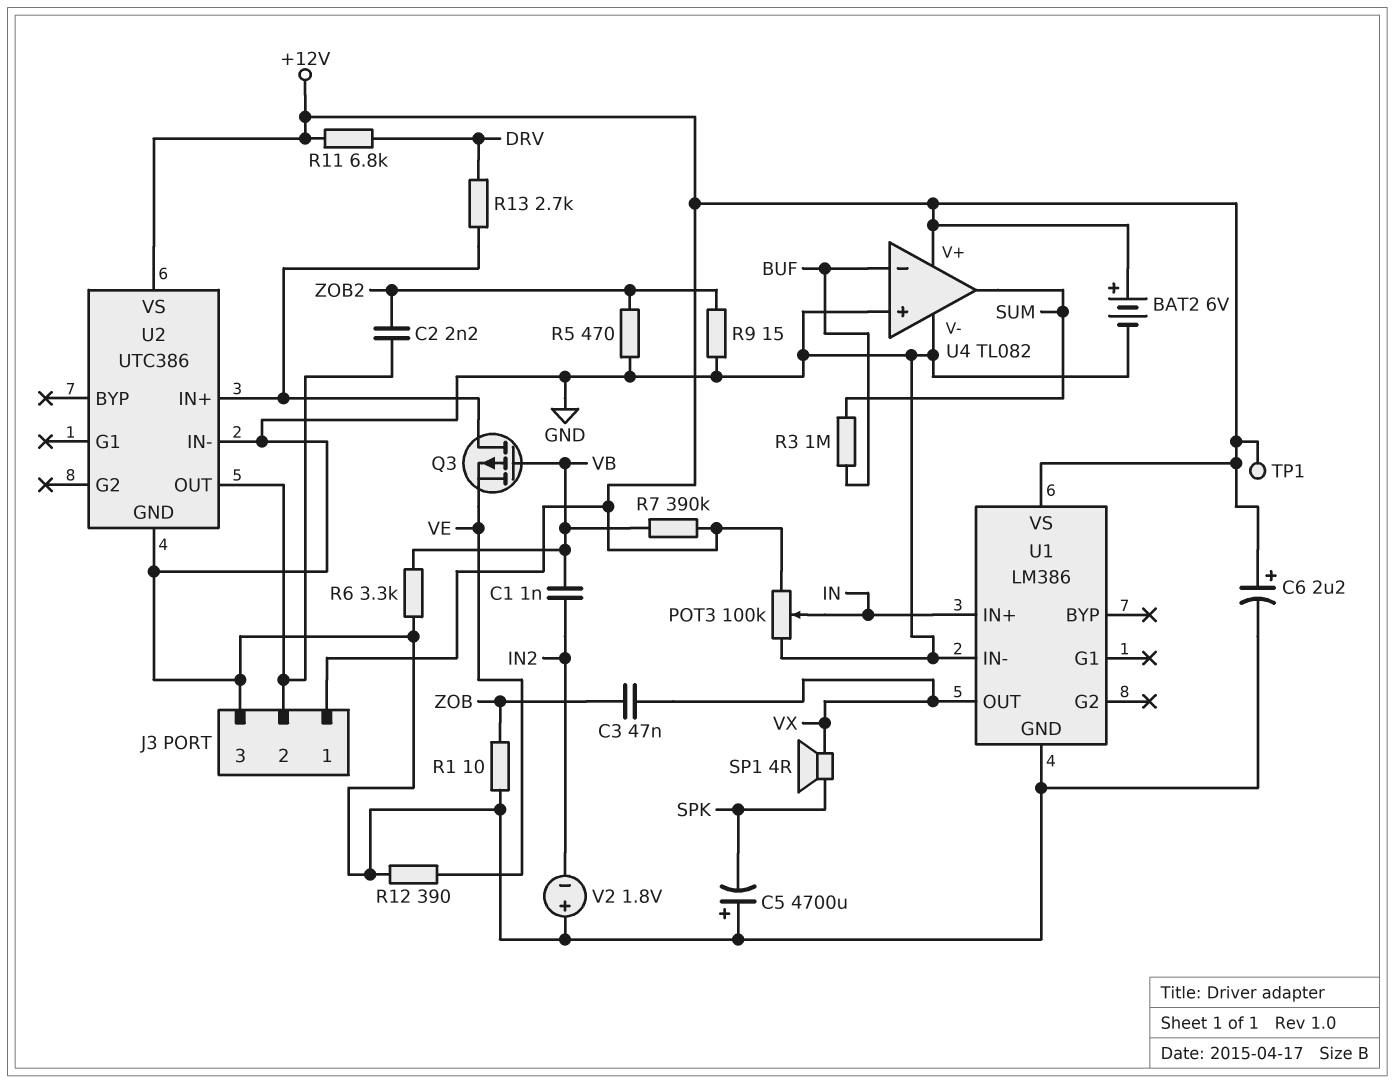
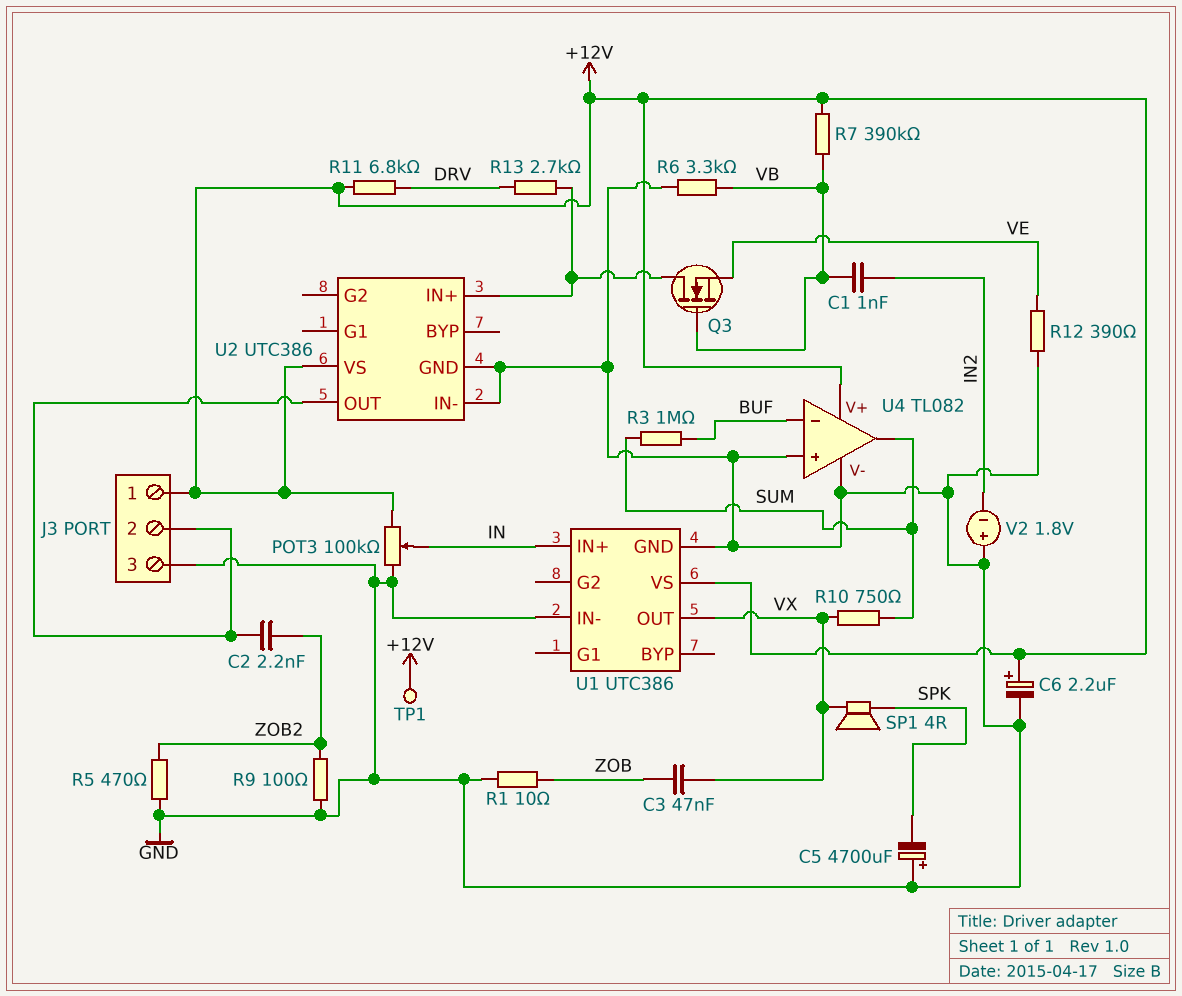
BAT2: 6V (plus +12V, minus GND) -> none
Q3: PMOS (G VB, D U2/IN+, S VE) -> NMOS (G VB, D U2/IN+, S VE)
R9: 15 (GND, ZOB2) -> 100 (GND, ZOB2)
R10: none -> 750 (SUM, VX)
U1: LM386 -> UTC386

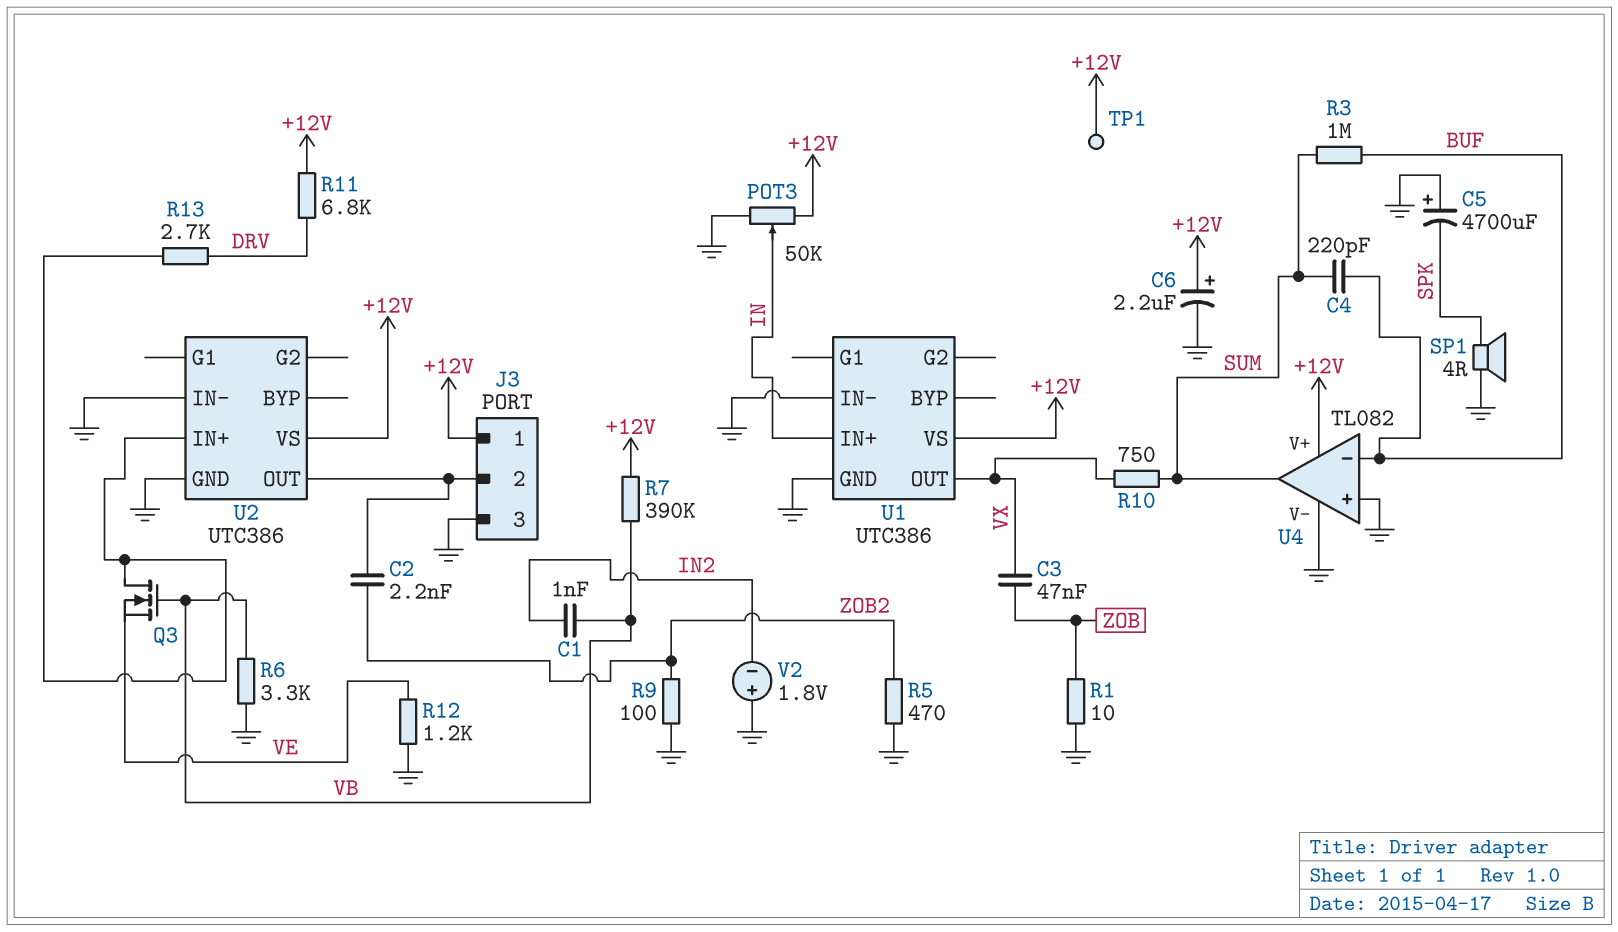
C4: none -> 220pF (BUF, SUM)
POT3: 100k (+12V, GND, wiper IN) -> 50k (+12V, GND, wiper IN)
R12: 390 (GND, VE) -> 1.2k (GND, VE)
SP1: speaker 4R (SPK, VX) -> speaker 4R (GND, SPK)

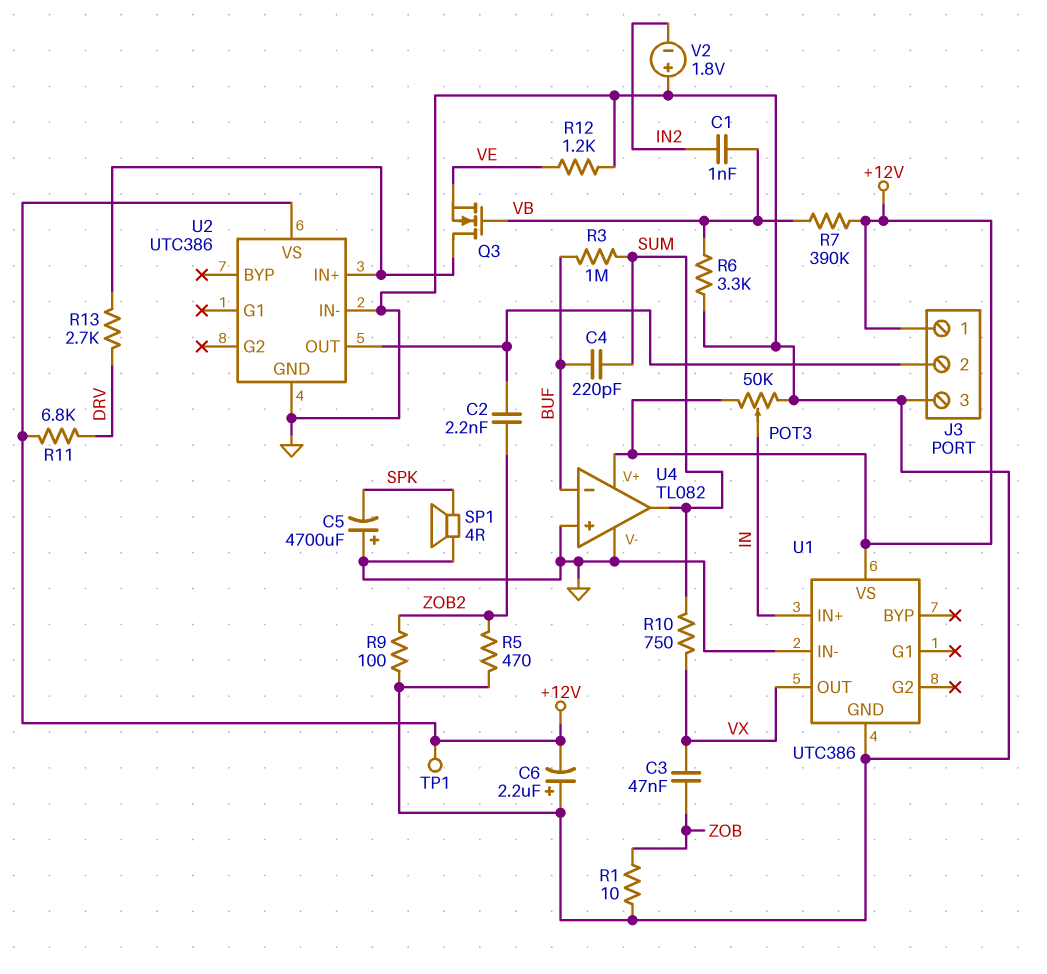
C6: 2.2uF (plus +12V, minus GND) -> 2.2uF (plus GND, minus +12V)

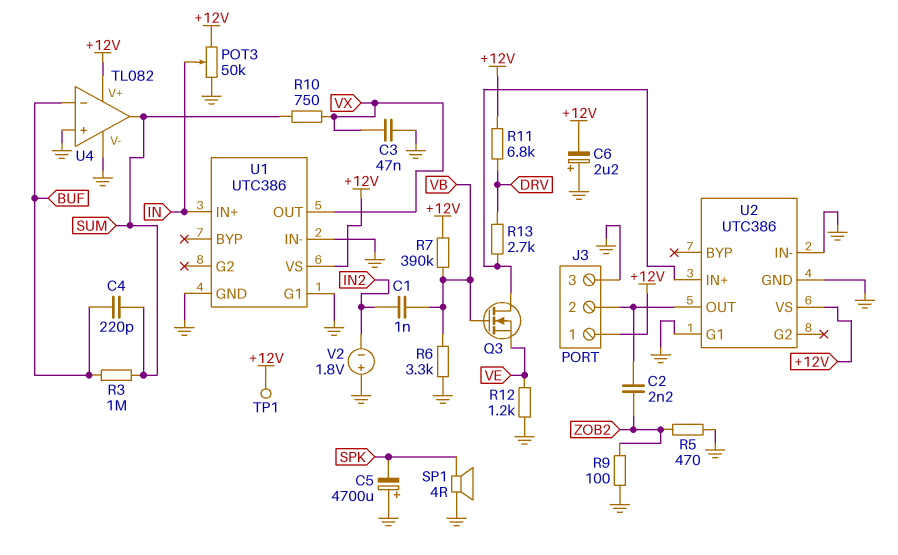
C3: 47nF (VX, ZOB) -> 47nF (GND, VX)
R1: 10 (GND, ZOB) -> none
U1 pin G1: none -> GND
U2 pin G1: none -> GND

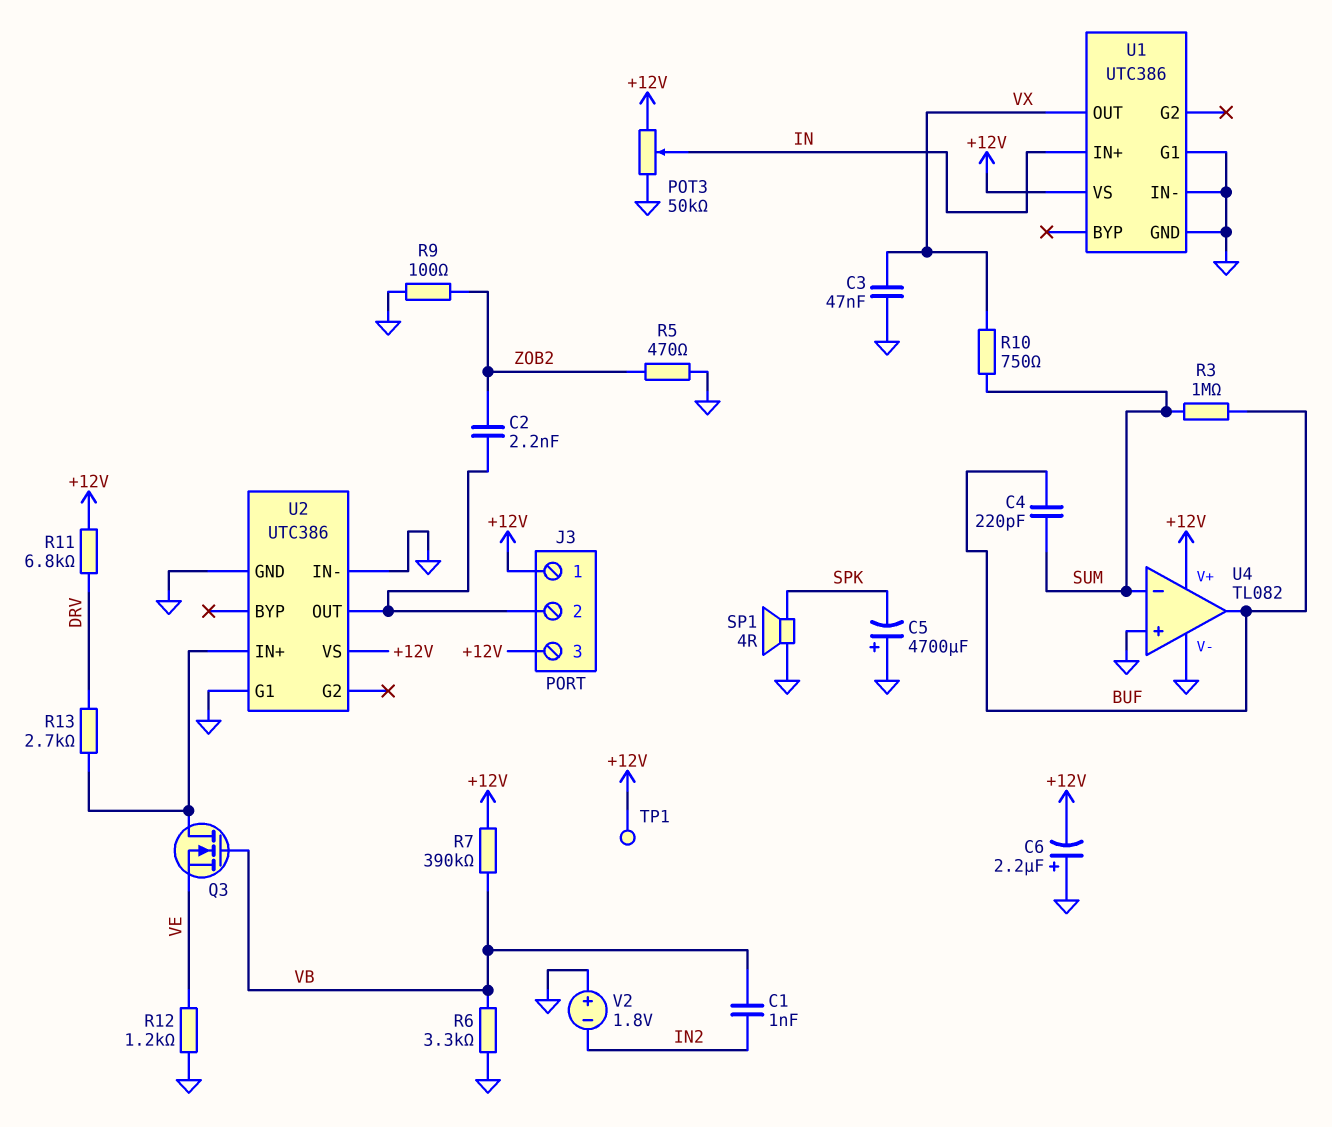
J3 pin 3: GND -> +12V
U4 pin in-: BUF -> SUM
U4 pin out: SUM -> BUF

